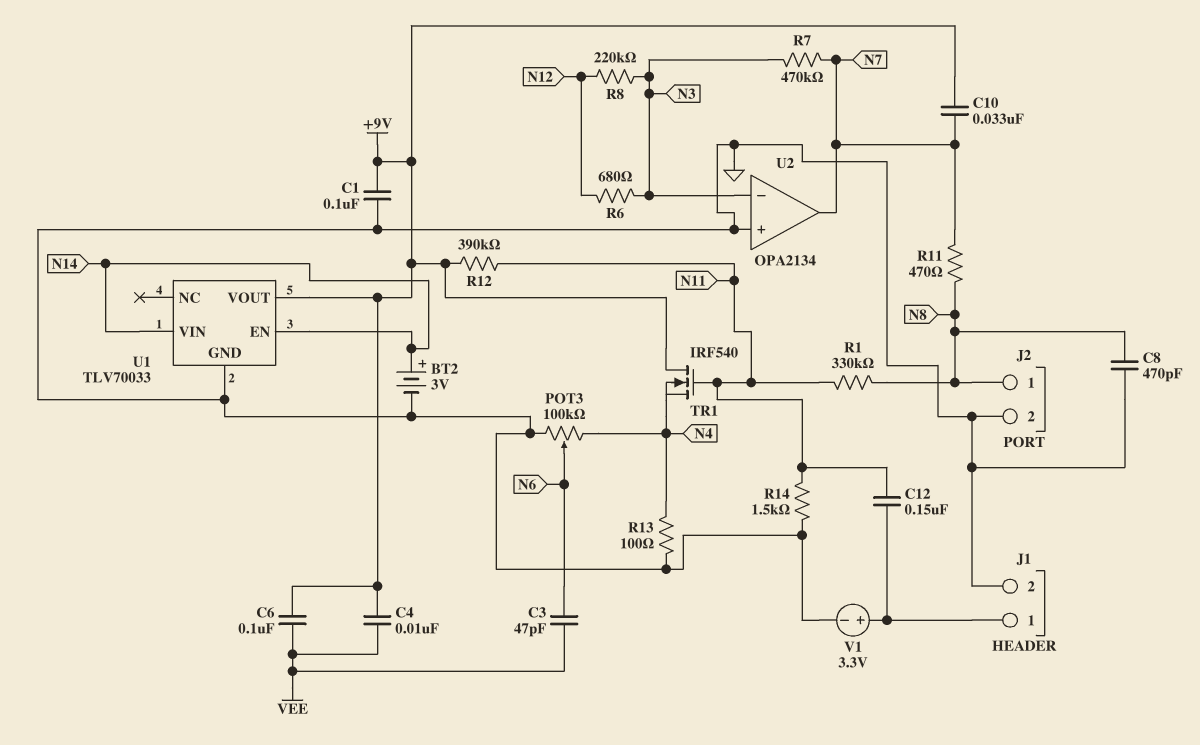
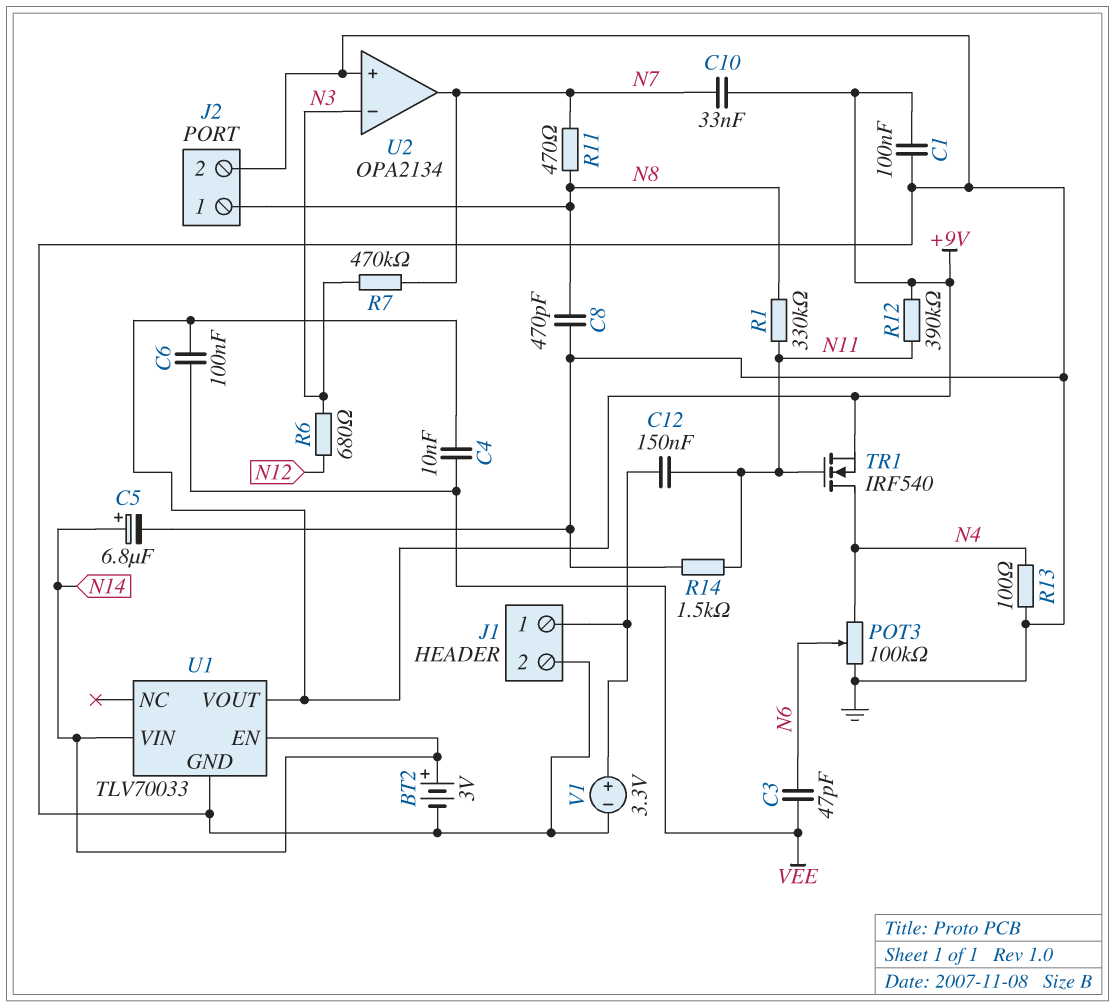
C5: none -> 6.8uF (plus N14, minus GND)
R8: 220k (N3, N12) -> none
TR1: NMOS IRF540 (G N11, D +9V, S N4) -> NMOS IRF540 (G N11, D N4, S +9V)

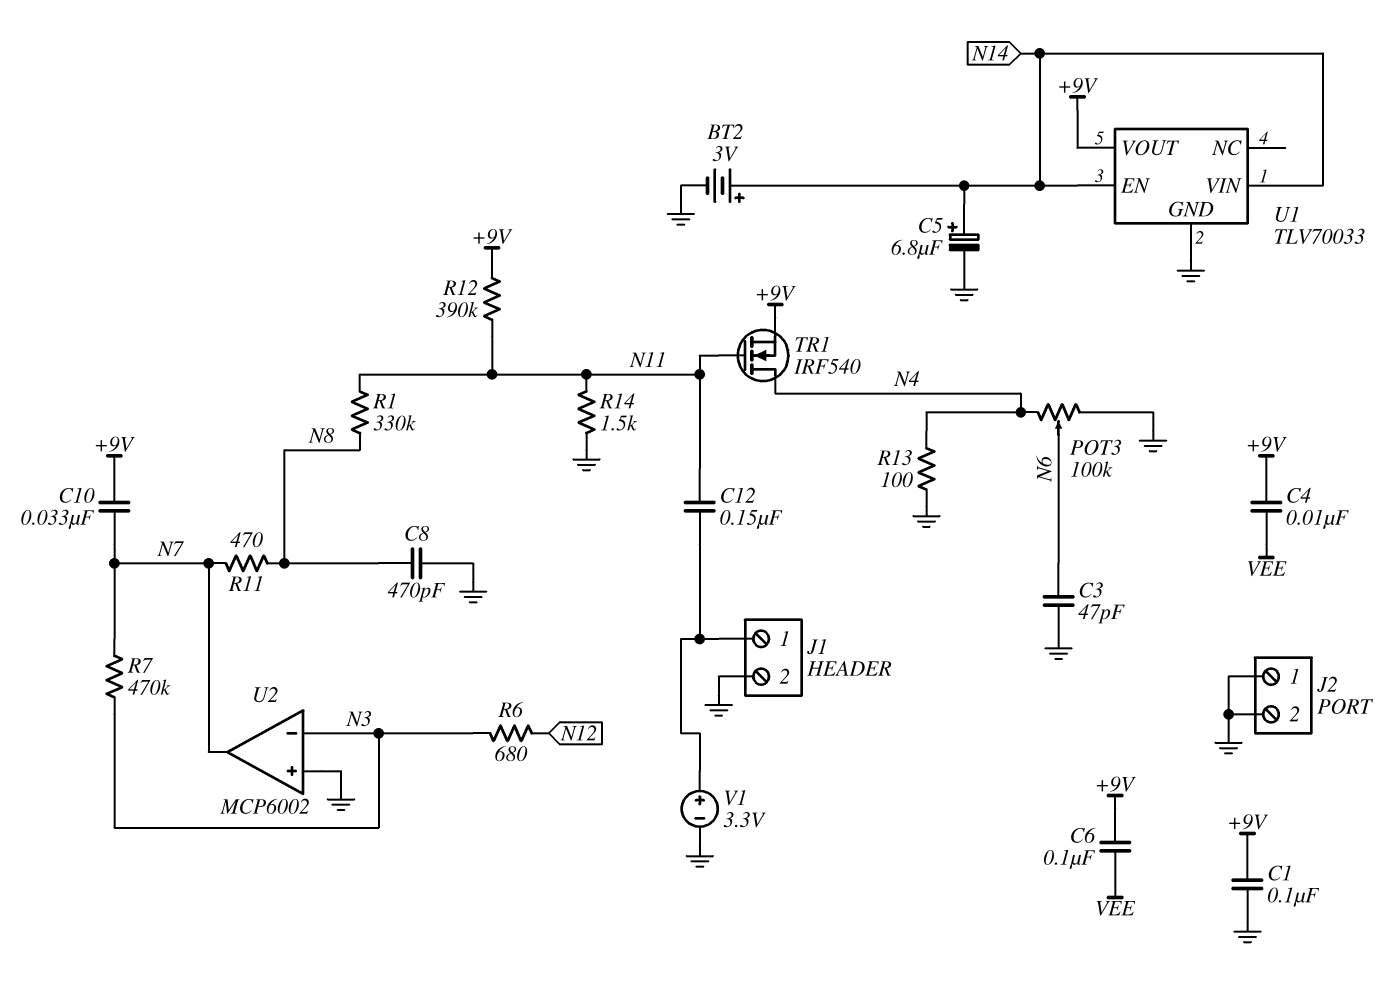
C3: 47pF (N6, VEE) -> 47pF (GND, N6)
J2 pin 1: N8 -> GND
U2: OPA2134 -> MCP6002

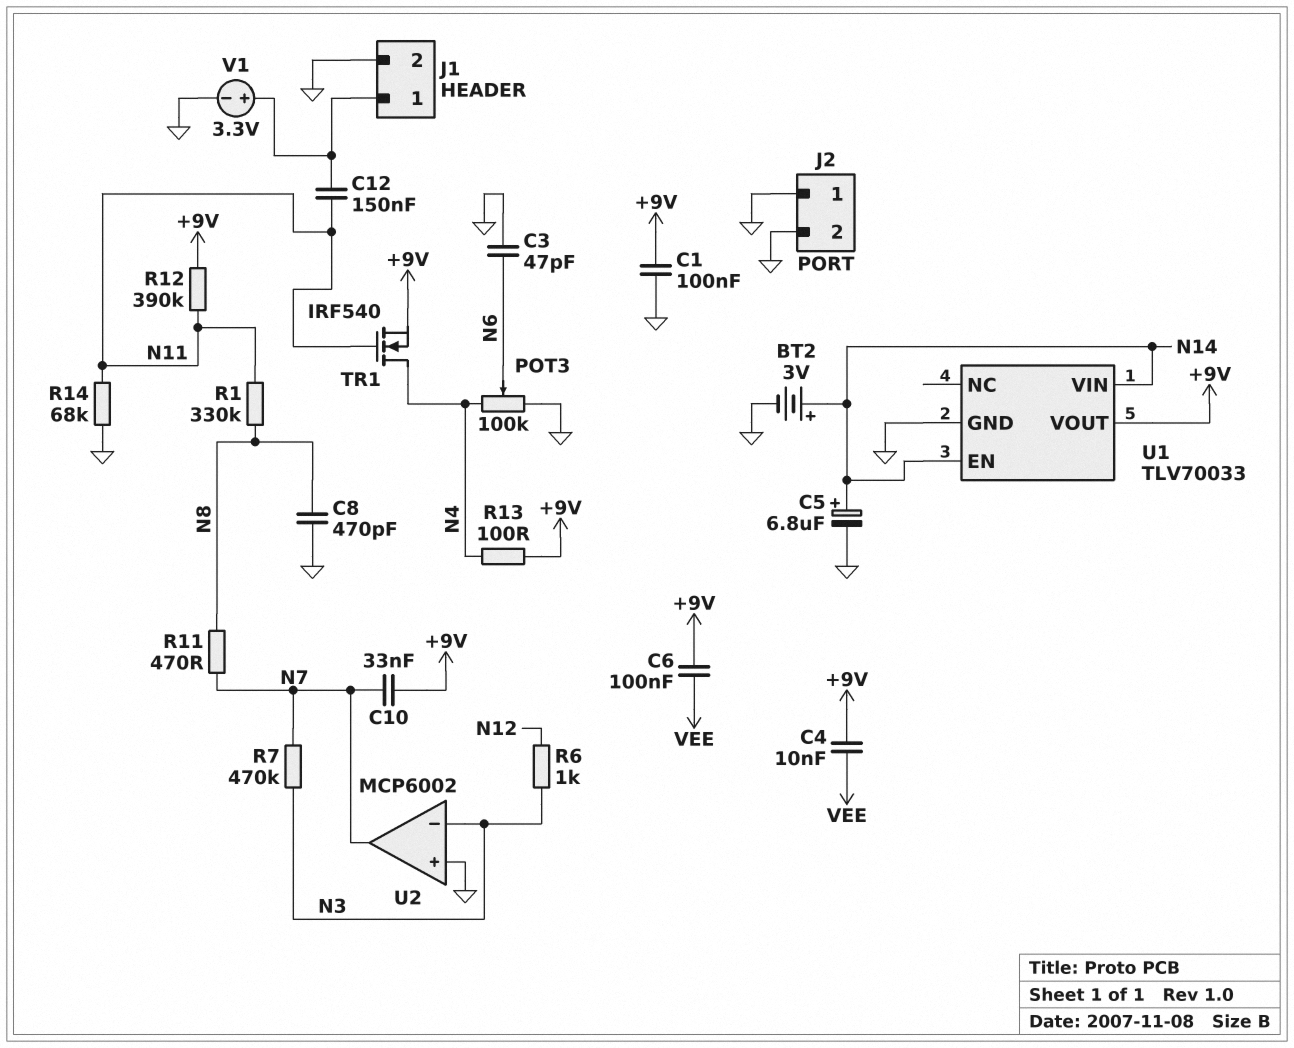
R6: 680 (N3, N12) -> 1k (N3, N12)
R13: 100 (GND, N4) -> 100 (+9V, N4)
R14: 1.5k (GND, N11) -> 68k (GND, N11)

